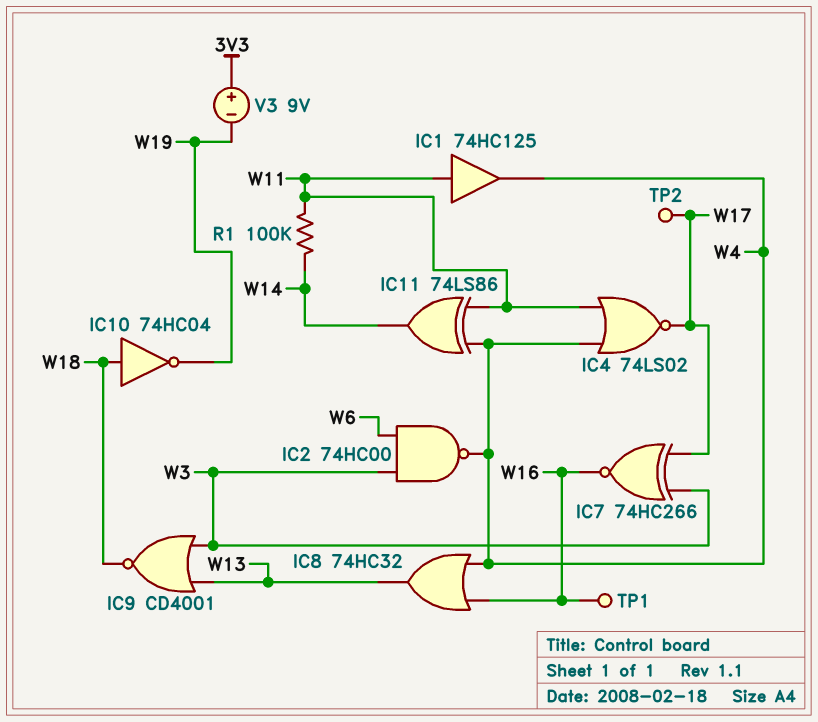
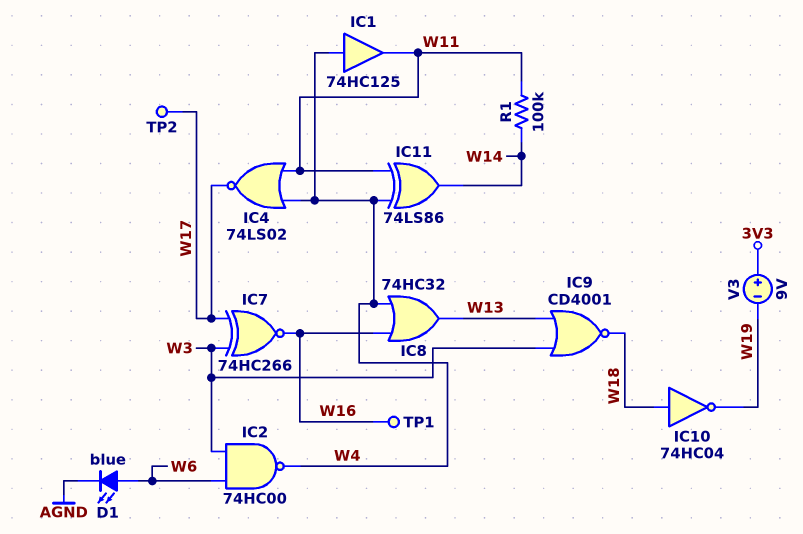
D1: none -> LED blue (A W6, K AGND)
IC1: buffer 74HC125 (in W11, out W4) -> buffer 74HC125 (in W4, out W11)

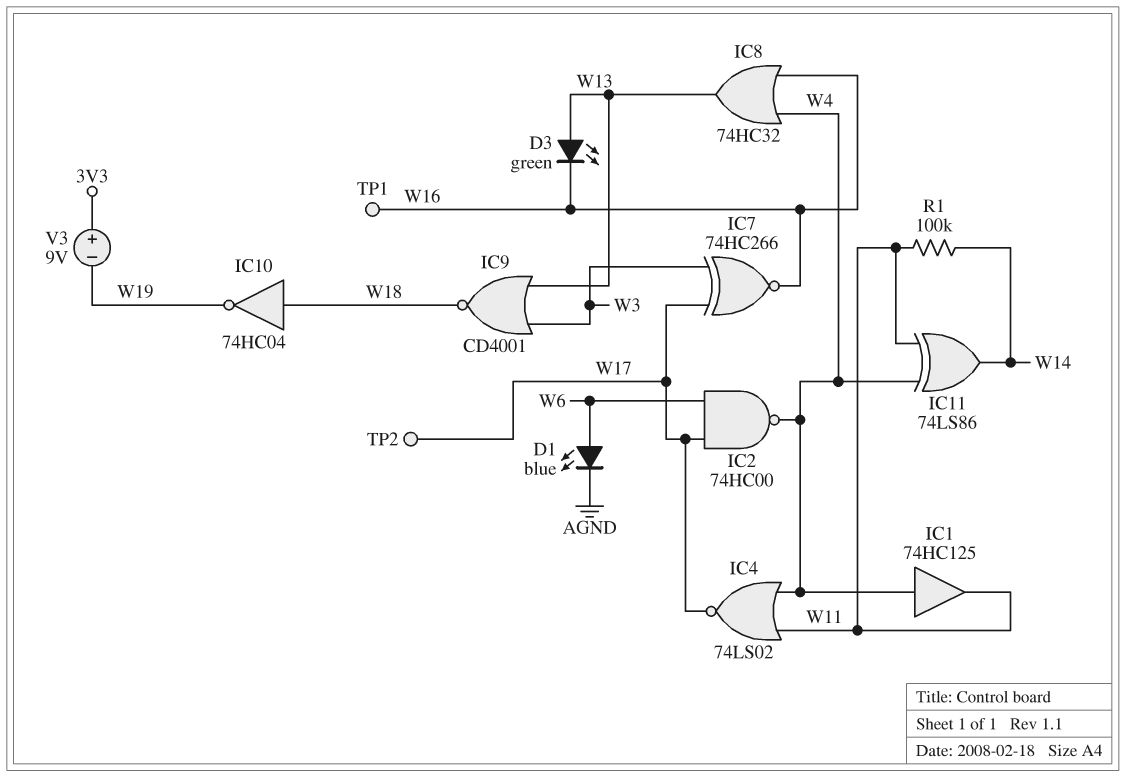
D3: none -> LED green (A W13, K W16)
IC2: NAND 74HC00 (in W3, in W6, out W4) -> NAND 74HC00 (in W6, in W17, out W4)

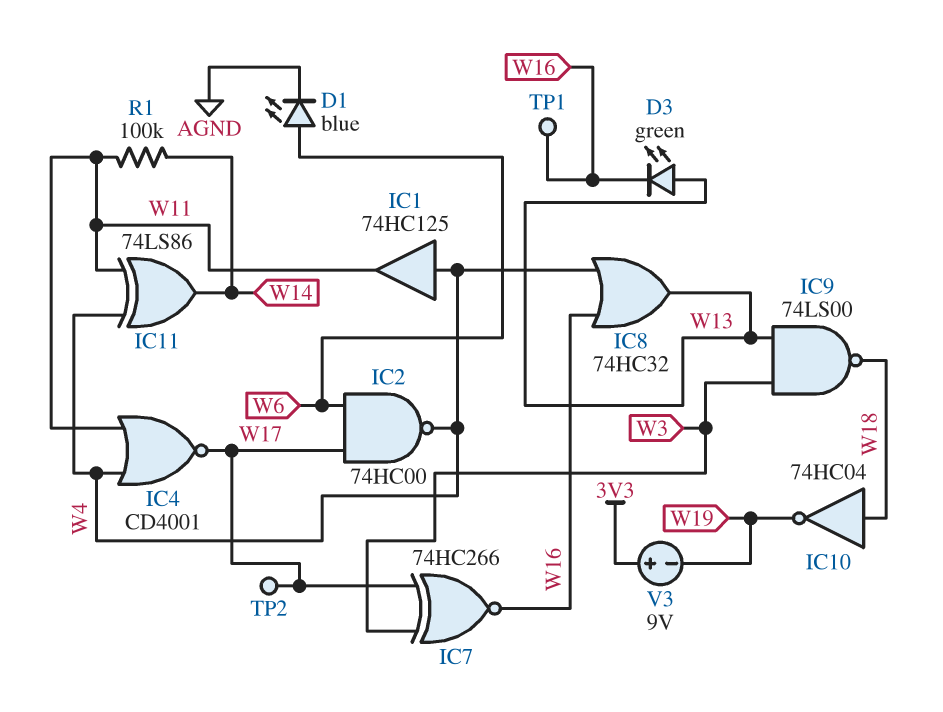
IC4: NOR 74LS02 (in W4, in W11, out W17) -> NOR CD4001 (in W4, in W11, out W17)
IC9: NOR CD4001 (in W3, in W13, out W18) -> NAND 74LS00 (in W3, in W13, out W18)

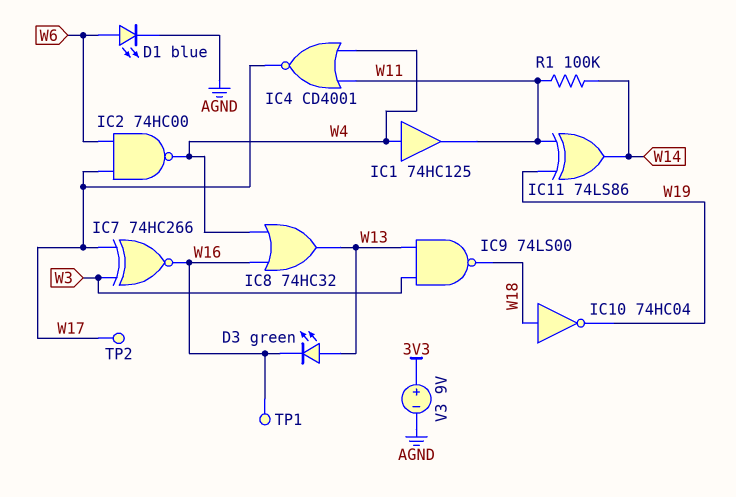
IC11: XOR 74LS86 (in W4, in W11, out W14) -> XOR 74LS86 (in W11, in W19, out W14)
V3: 9V (plus 3V3, minus W19) -> 9V (plus 3V3, minus AGND)

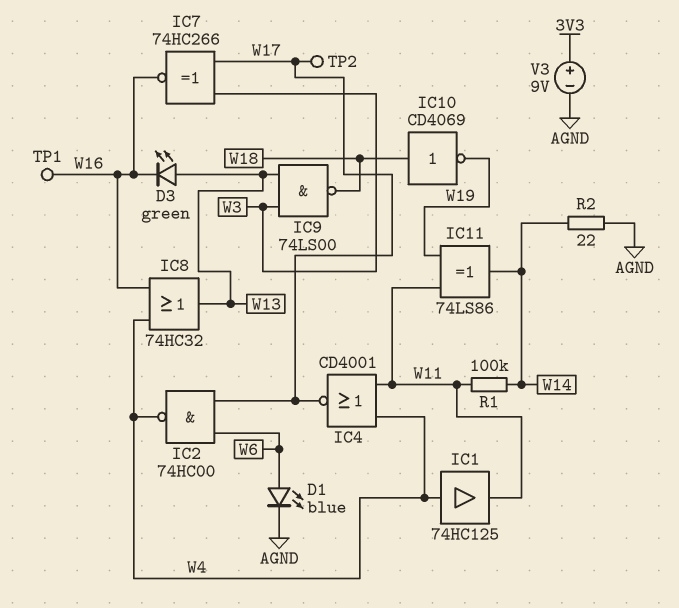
IC10: NOT 74HC04 (in W18, out W19) -> NOT CD4069 (in W18, out W19)
R2: none -> 22 (AGND, W14)

